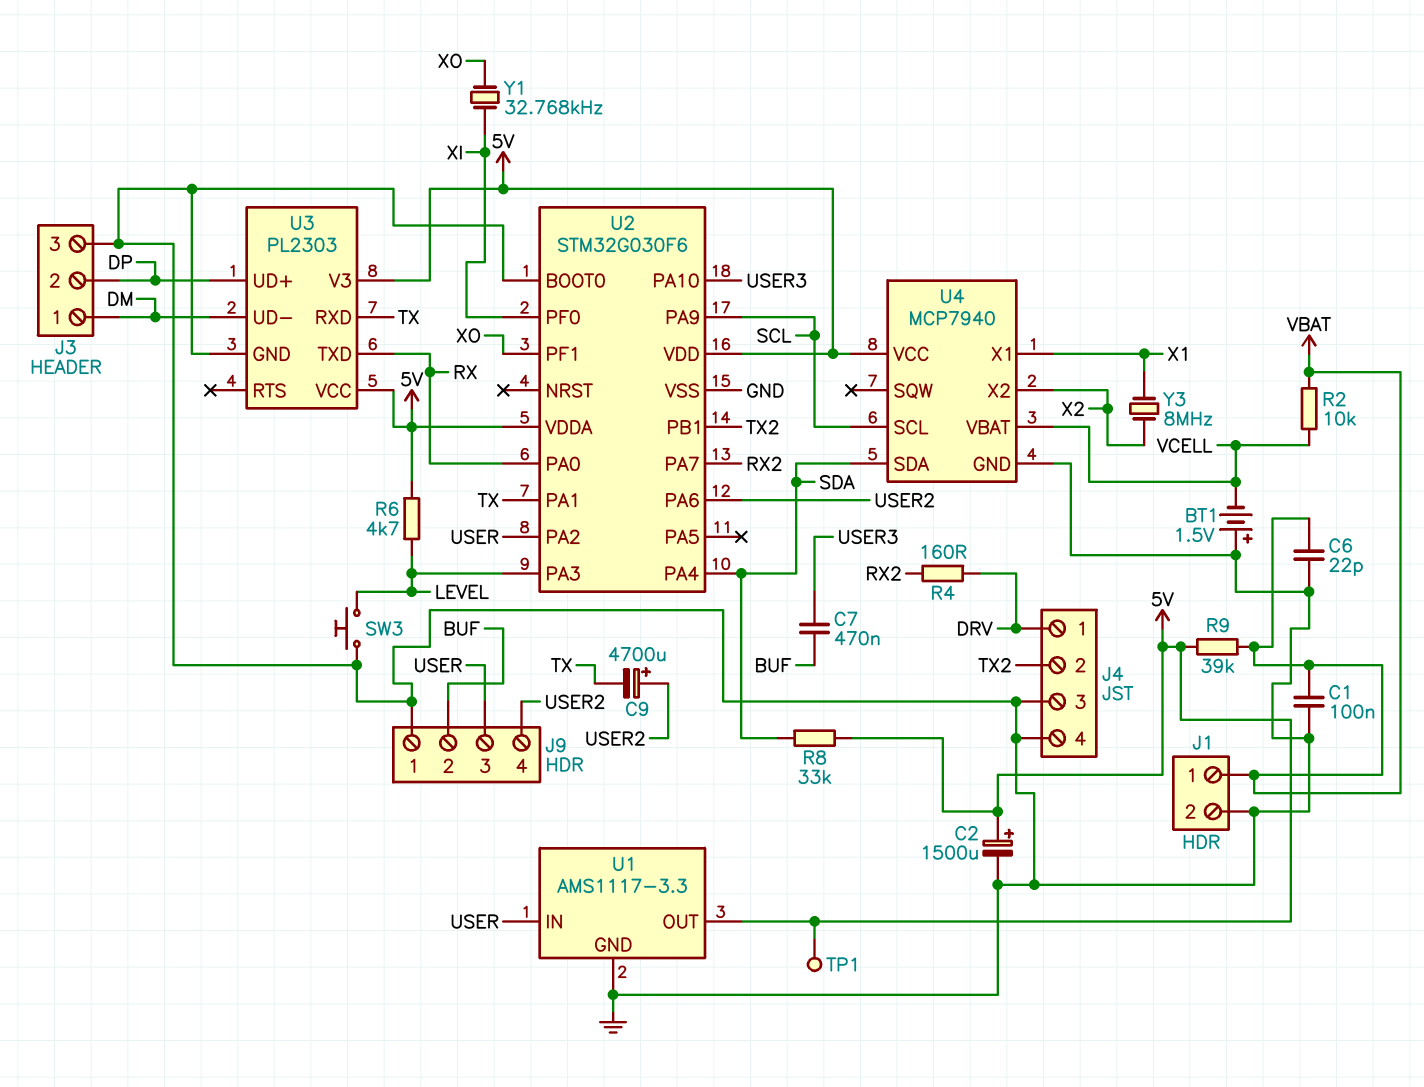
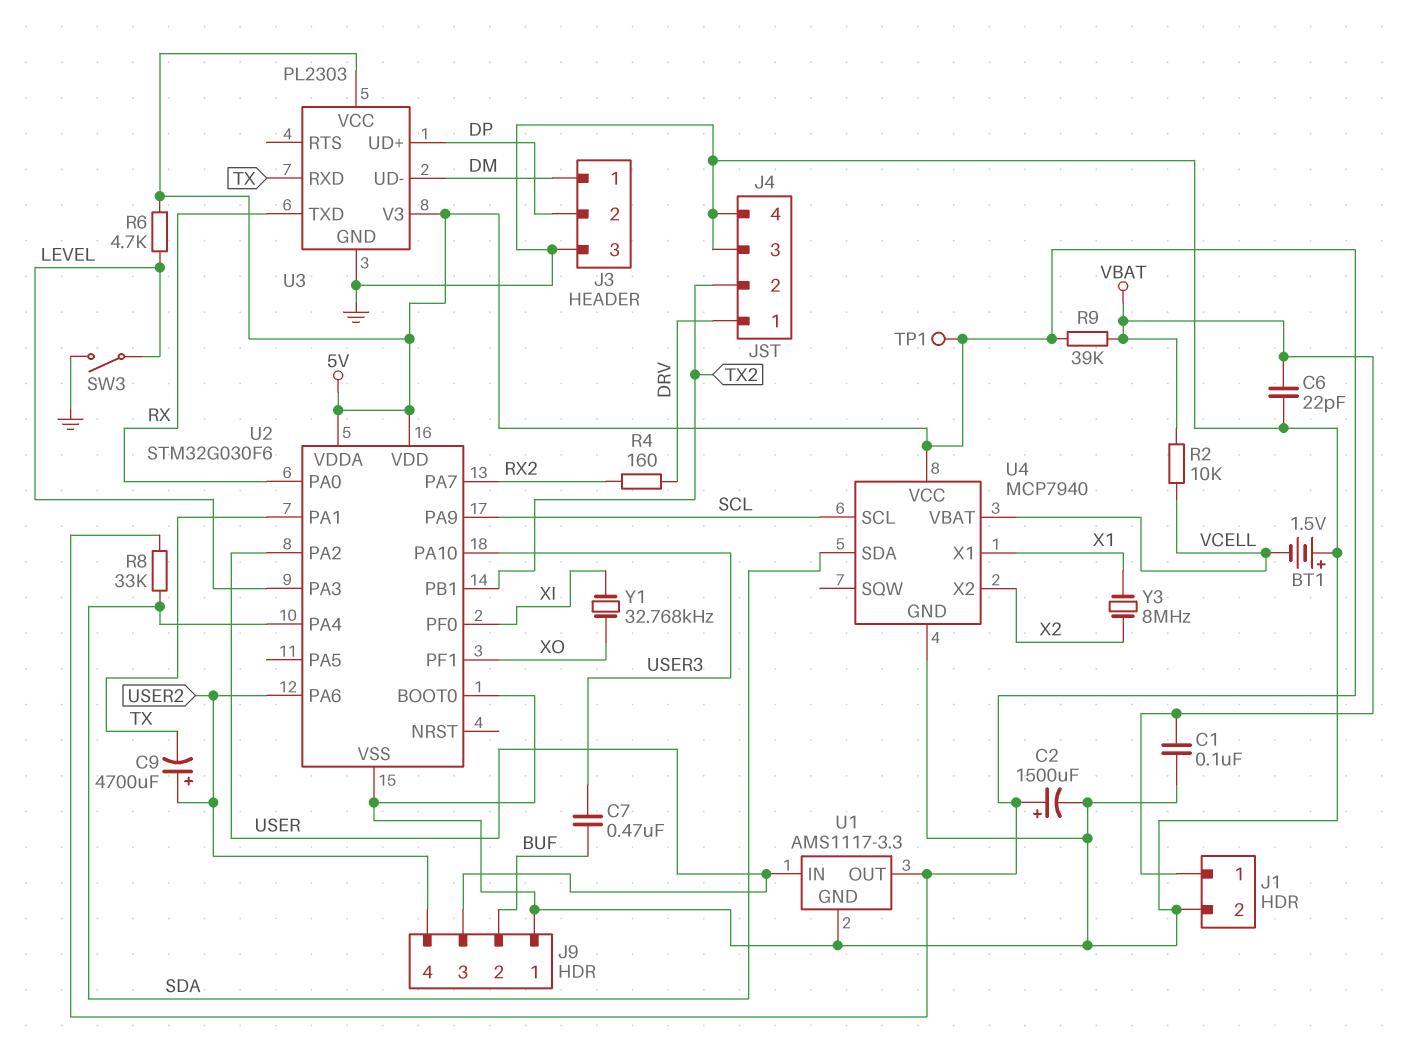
SW3: button (GND, LEVEL) -> switch (GND, LEVEL)

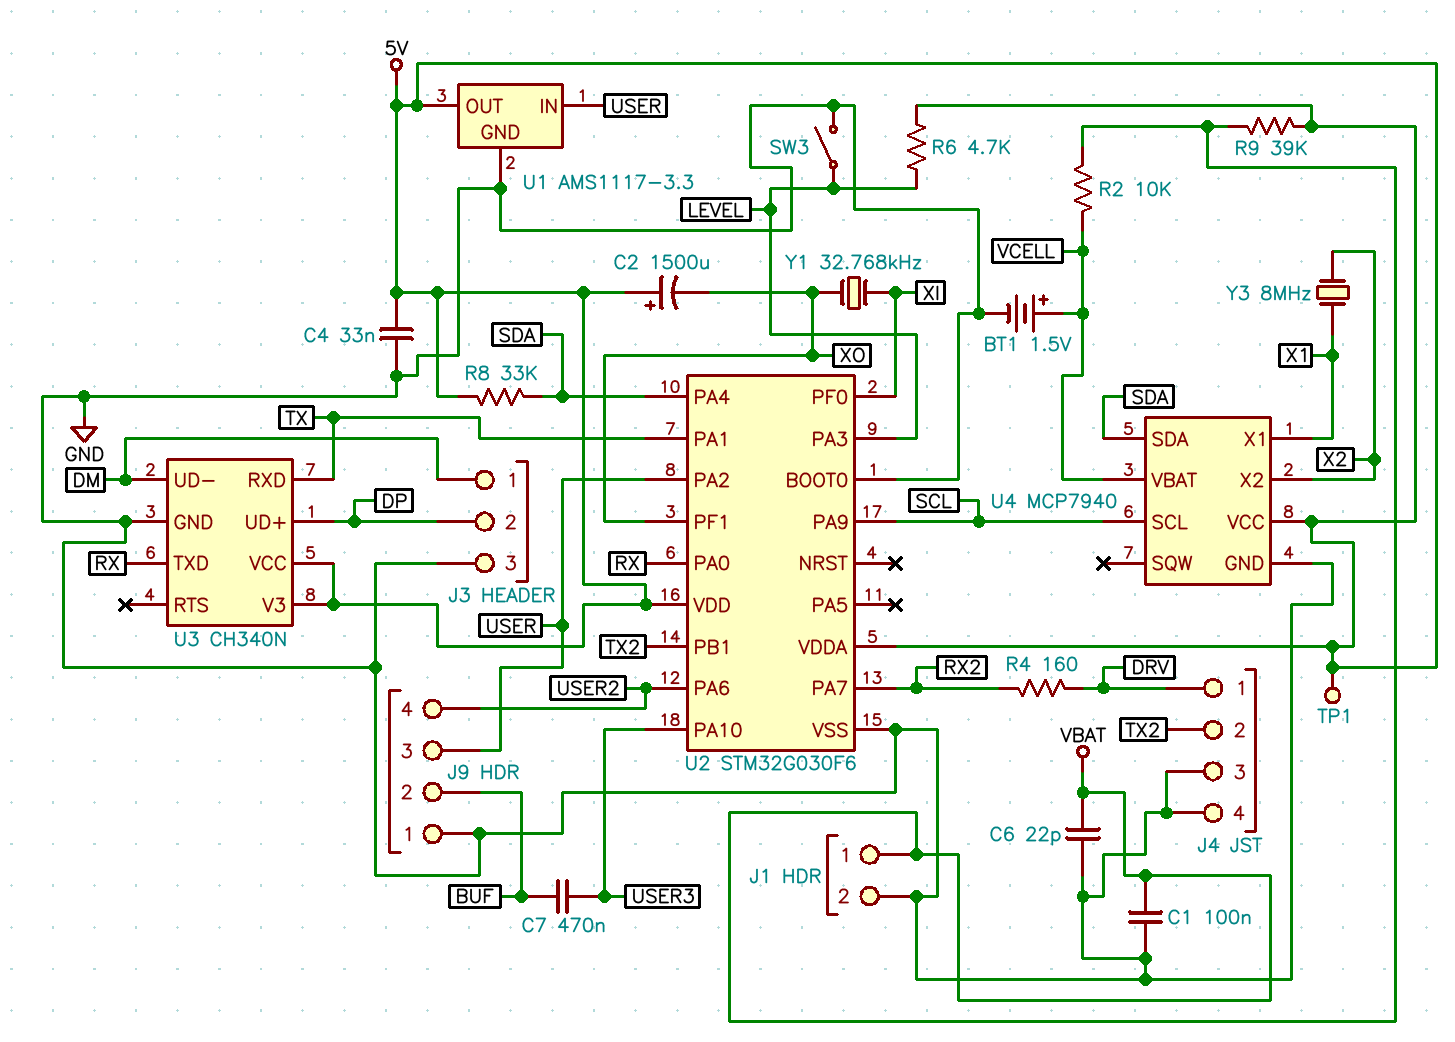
BT1: 1.5V (plus GND, minus VCELL) -> 1.5V (plus VCELL, minus GND)
C2: 1500uF (plus 5V, minus GND) -> 1500uF (plus 5V, minus XO)
C4: none -> 33nF (5V, GND)
C9: 4700uF (plus USER2, minus TX) -> none
U3: PL2303 -> CH340N

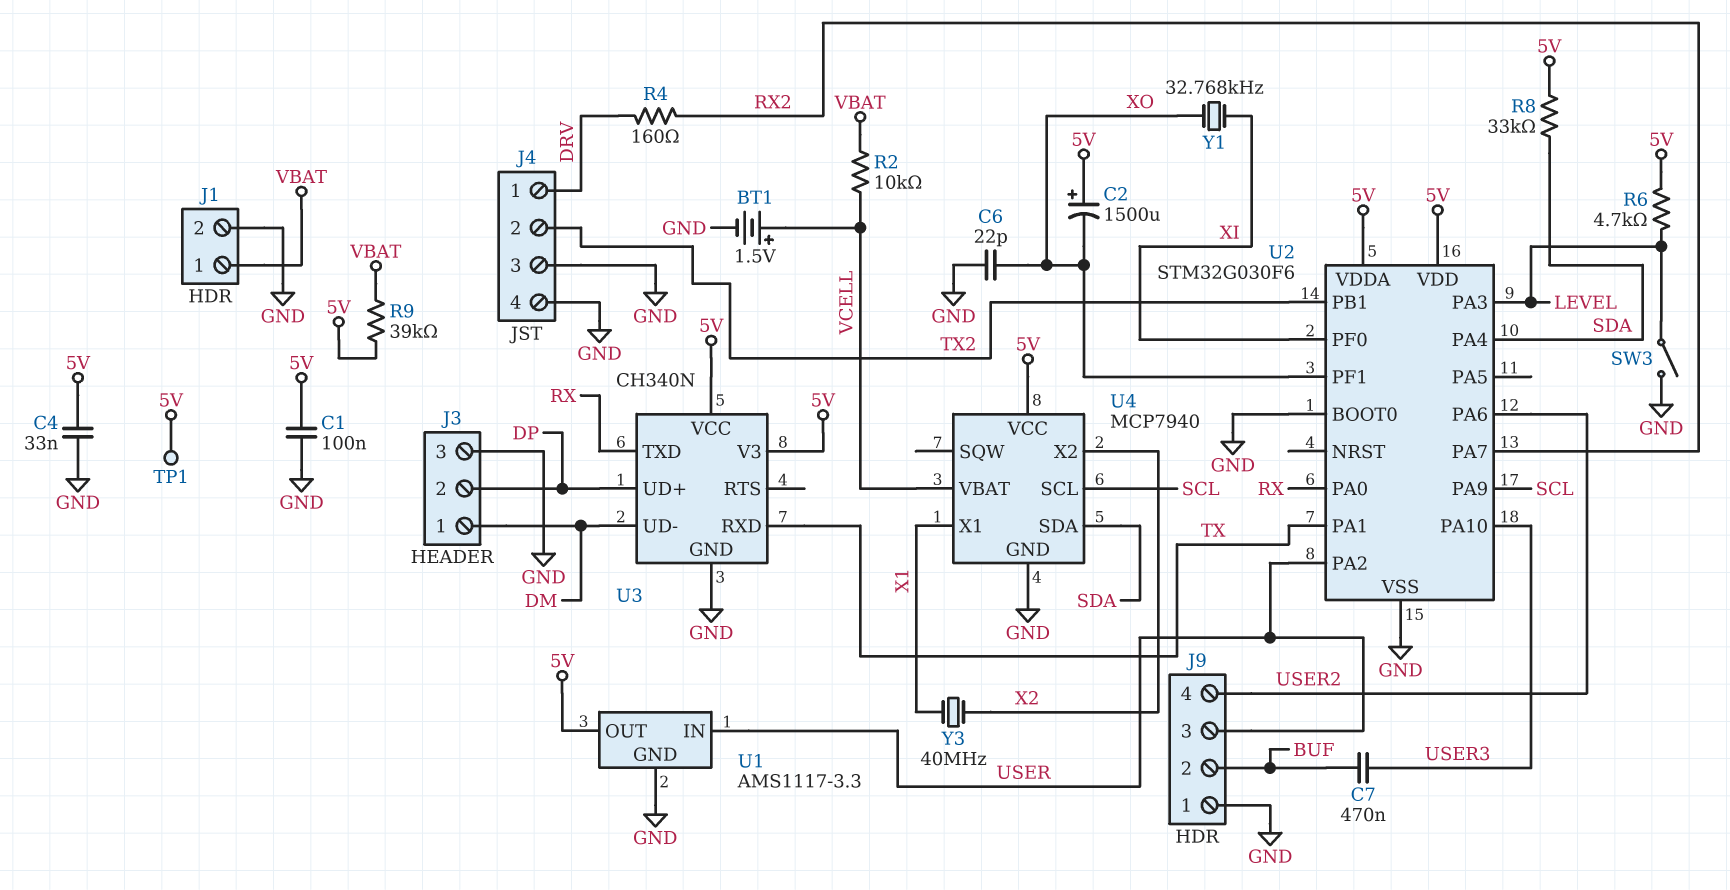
C1: 100nF (GND, VBAT) -> 100nF (5V, GND)
C6: 22pF (GND, VBAT) -> 22pF (GND, XO)
Y3: 8MHz (X1, X2) -> 40MHz (X1, X2)

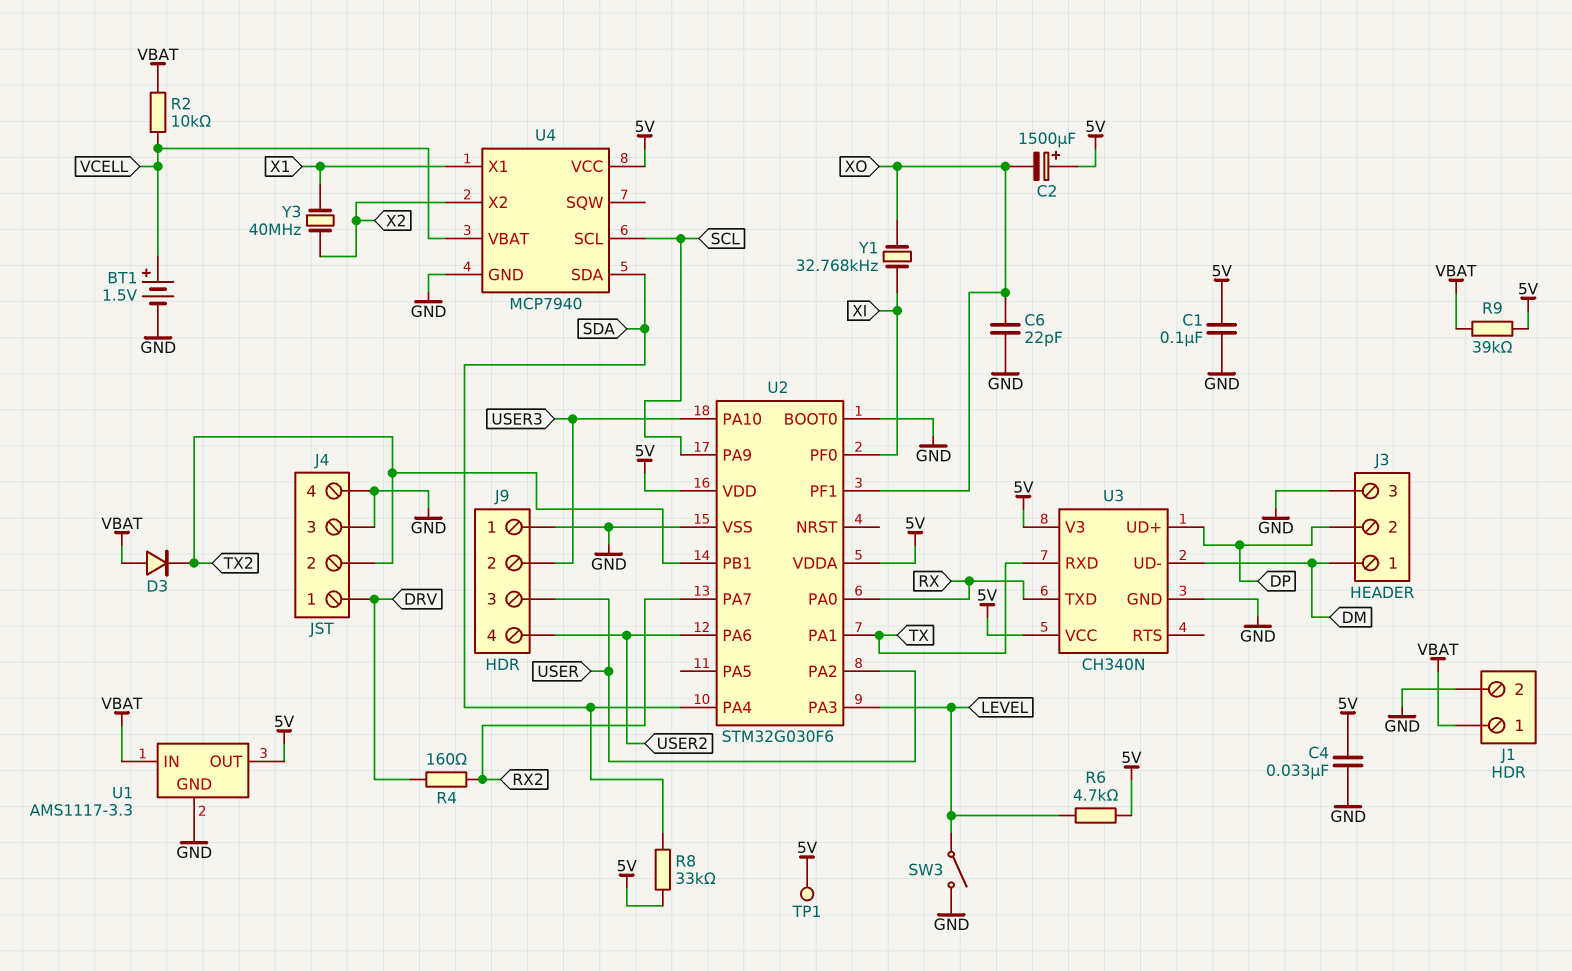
C7: 470nF (BUF, USER3) -> none
D3: none -> diode (A VBAT, K TX2)
J9 pin 2: BUF -> USER3
U1 pin IN: USER -> VBAT

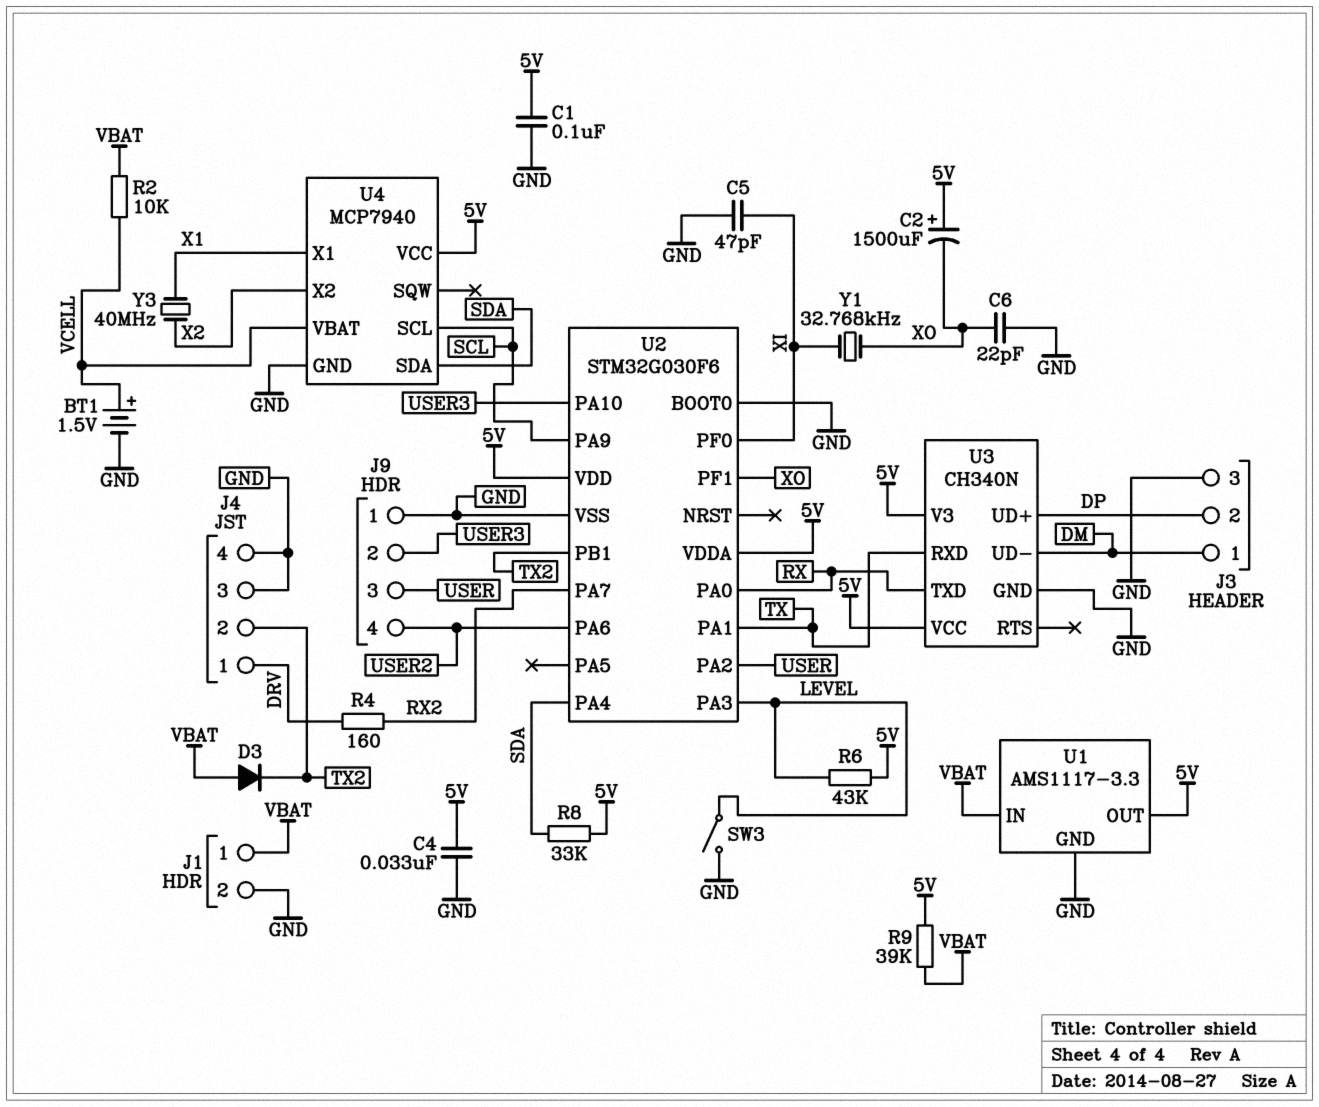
C5: none -> 47pF (GND, XI)
R6: 4.7k (5V, LEVEL) -> 43k (5V, LEVEL)
TP1: test point (5V) -> none

